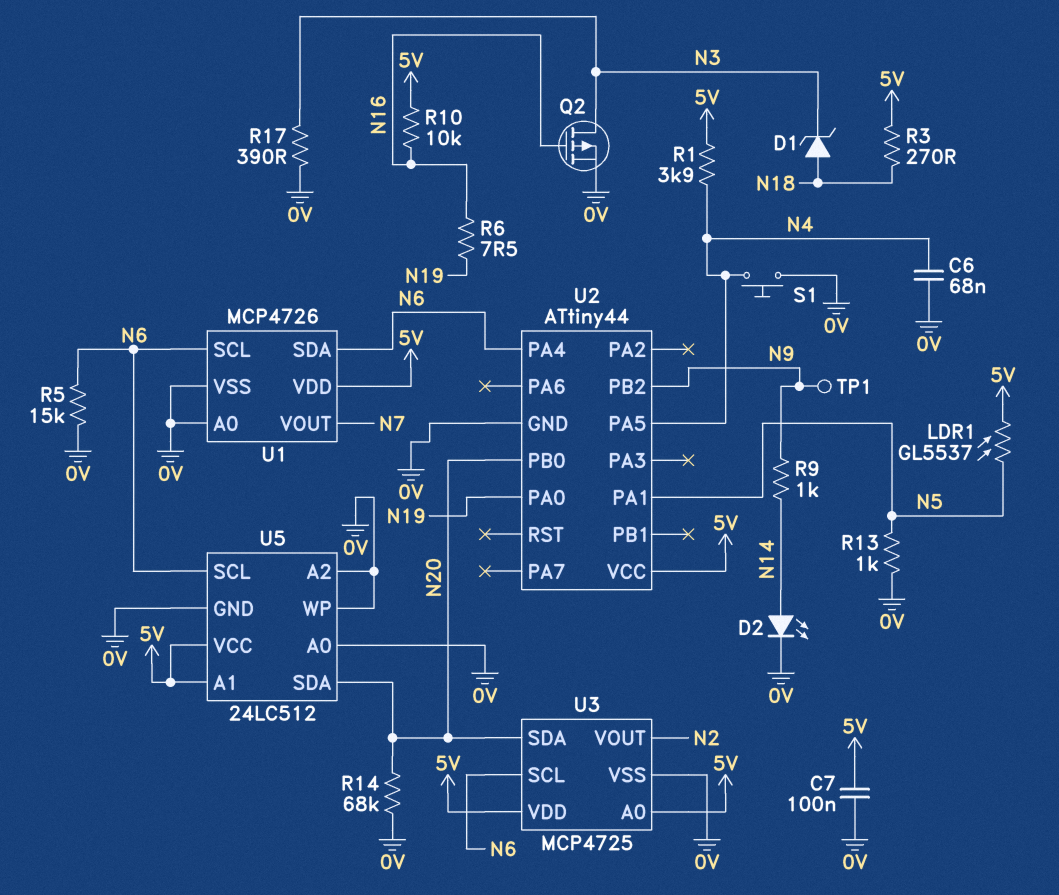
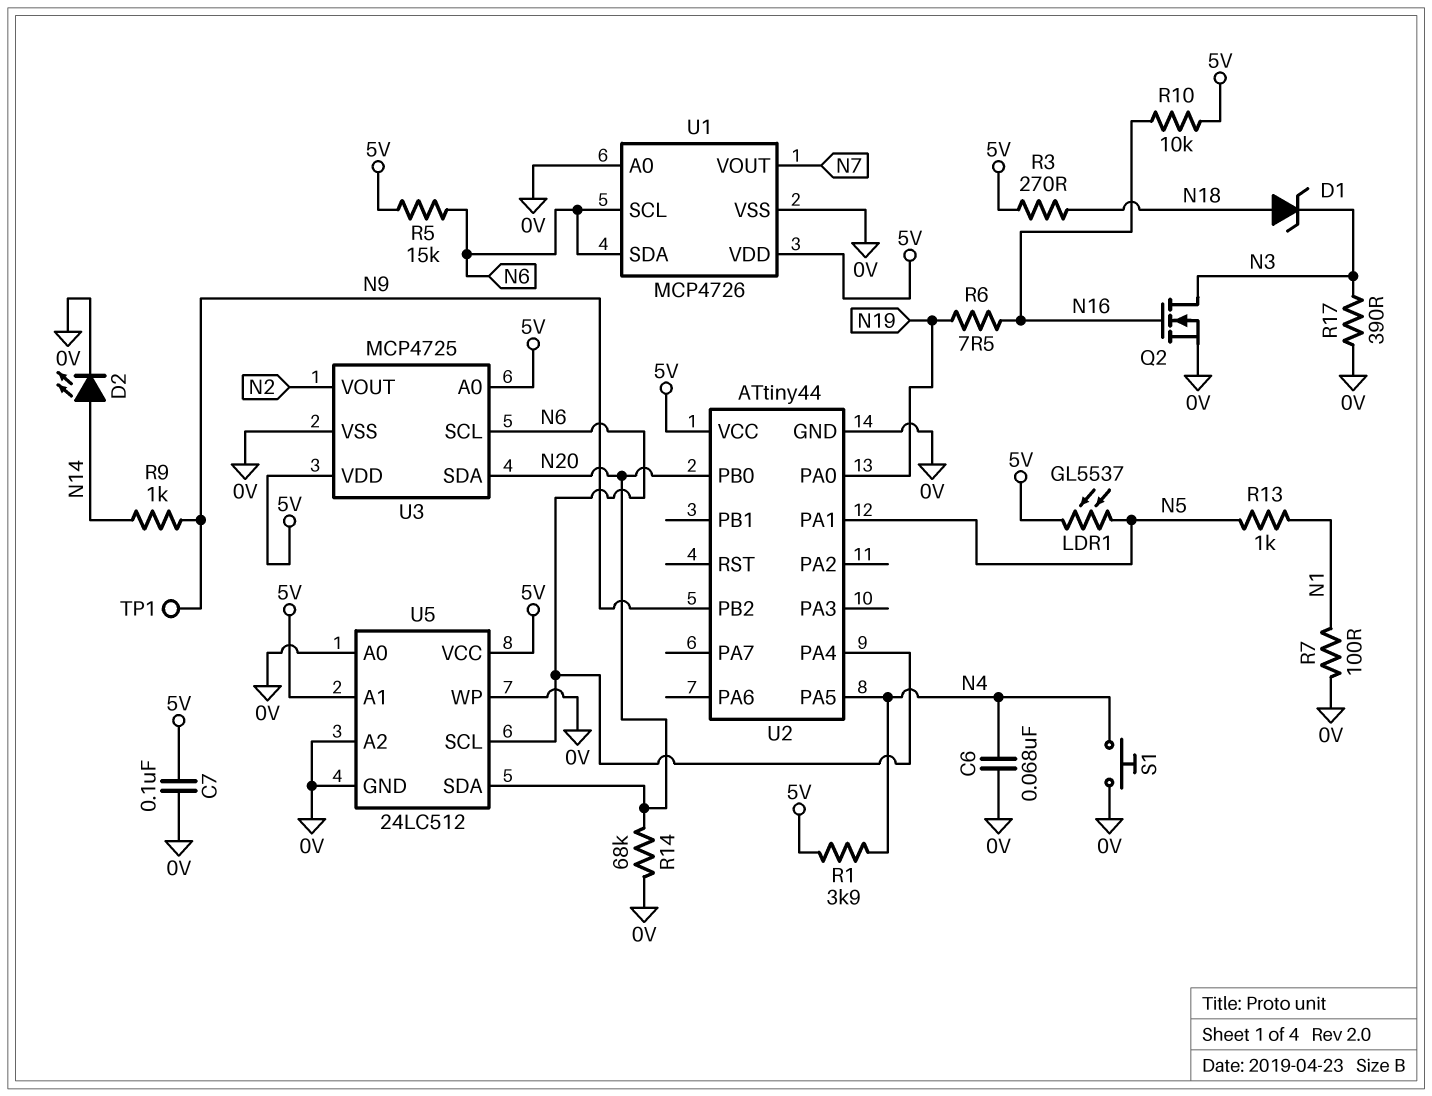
Q2: PMOS (G N16, D N3, S 0V) -> NMOS (G N16, D N3, S 0V)
R5: 15k (0V, N6) -> 15k (5V, N6)
R7: none -> 100 (0V, N1)
R13: 1k (0V, N5) -> 1k (N1, N5)

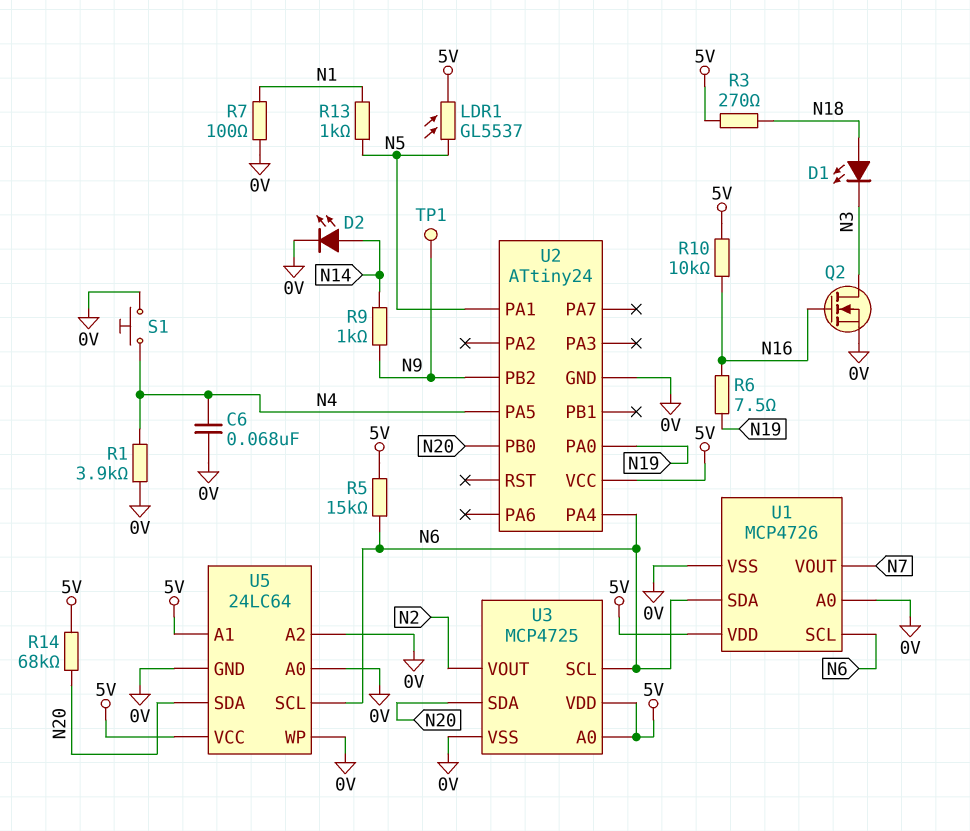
C7: 100nF (0V, 5V) -> none
D1: zener (A N18, K N3) -> LED (A N18, K N3)
R1: 3.9k (5V, N4) -> 3.9k (0V, N4)
R14: 68k (0V, N20) -> 68k (5V, N20)
R17: 390 (0V, N3) -> none
U2: ATtiny44 -> ATtiny24
U5: 24LC512 -> 24LC64

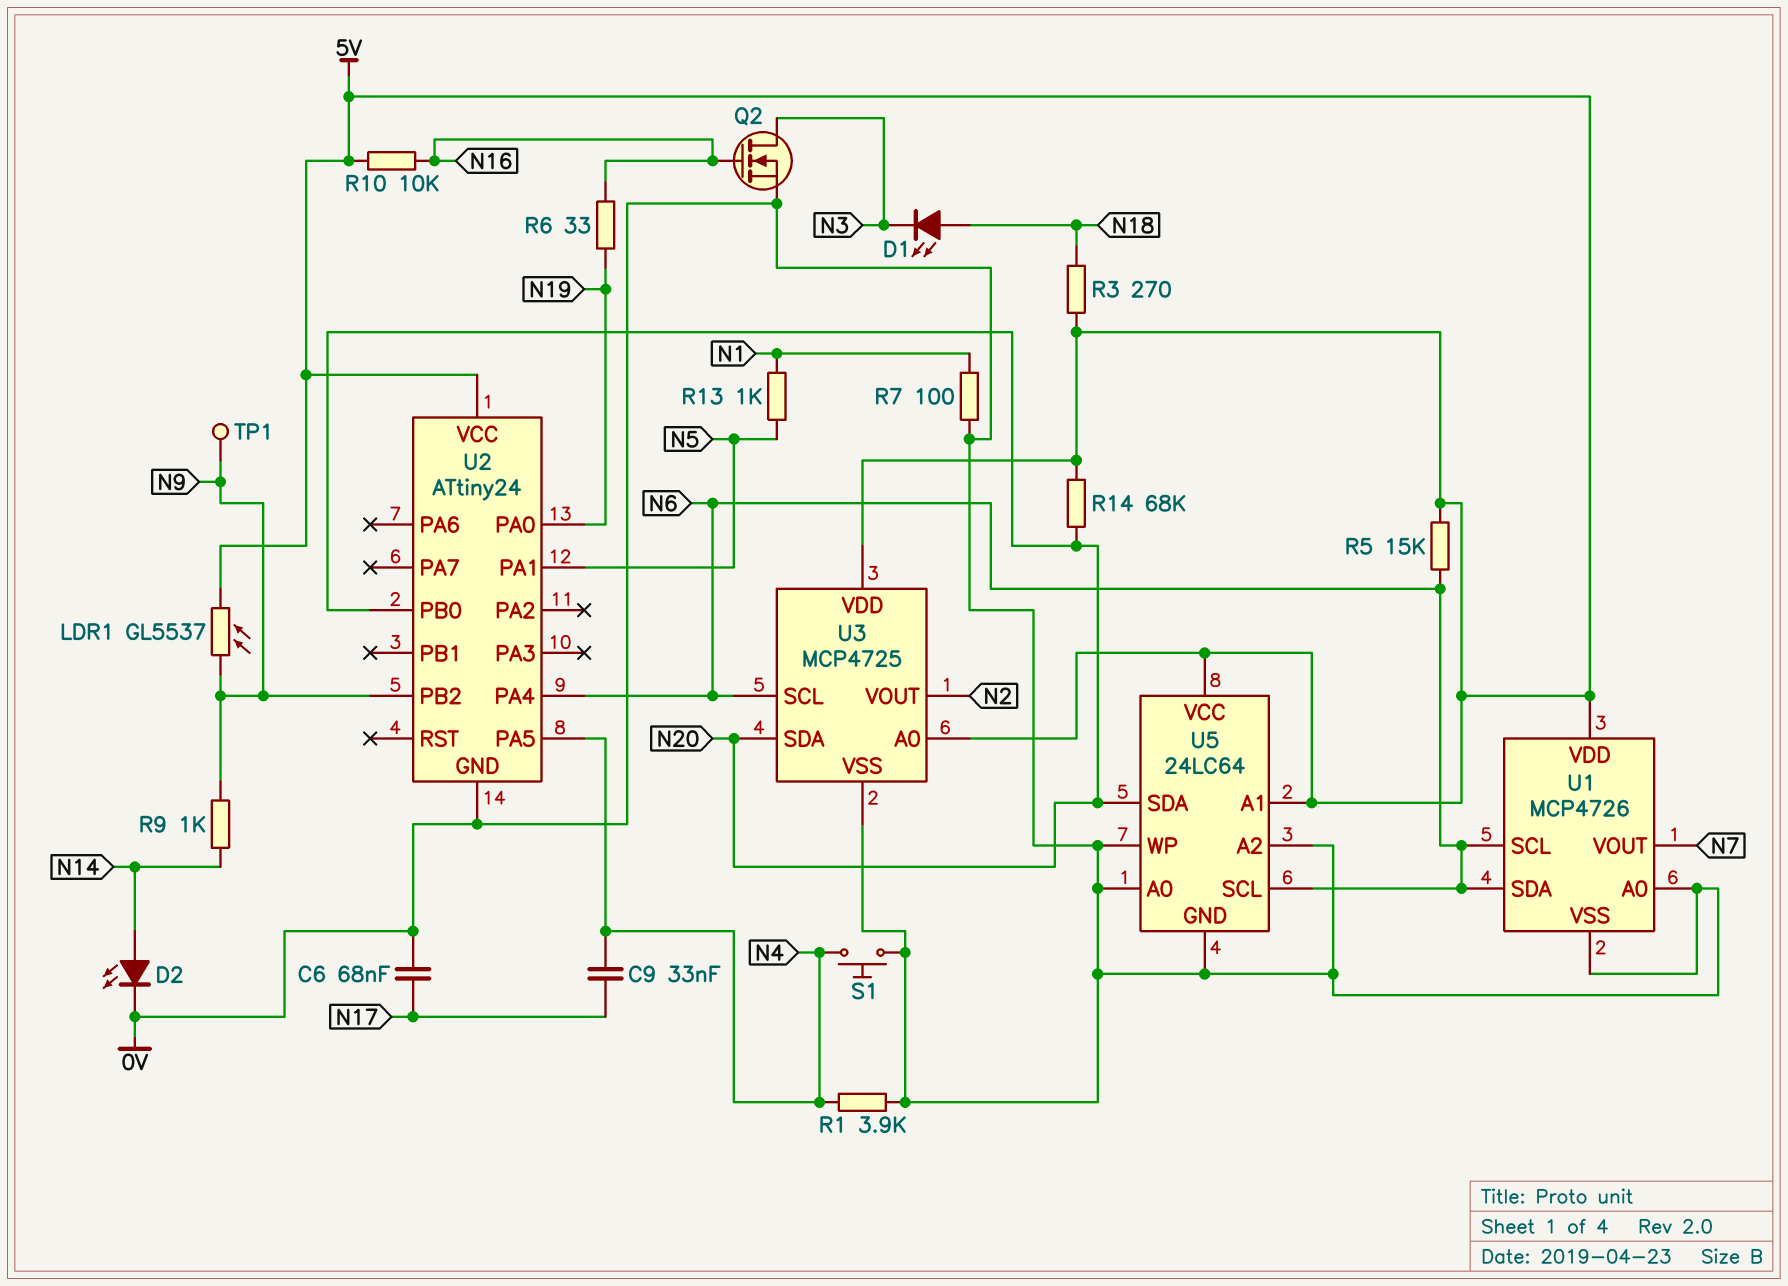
C6: 68nF (0V, N4) -> 68nF (0V, N17)
C9: none -> 33nF (N4, N17)
LDR1: GL5537 (5V, N5) -> GL5537 (5V, N9)
R6: 7.5 (N16, N19) -> 33 (N16, N19)

